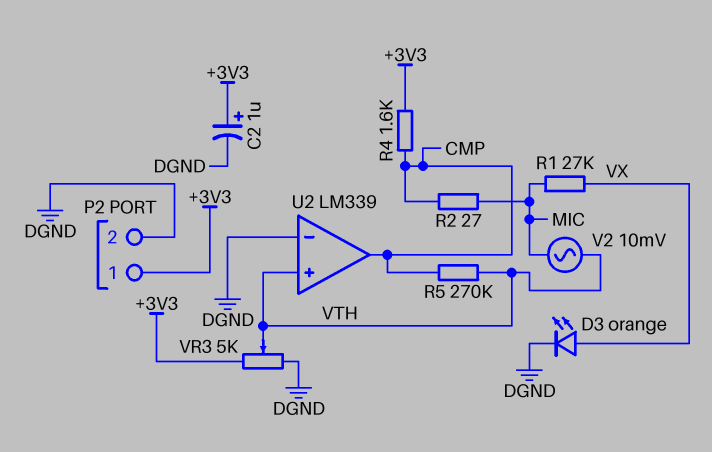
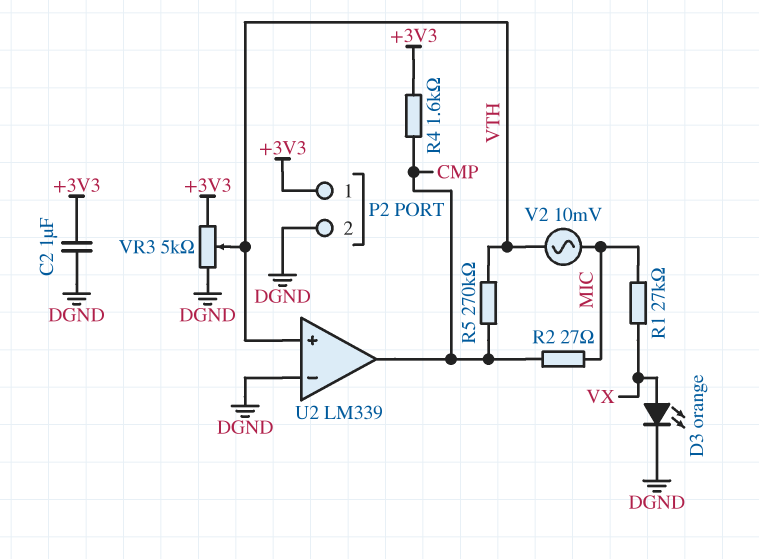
C2: 1uF (plus +3V3, minus DGND) -> 1uF (+3V3, DGND)

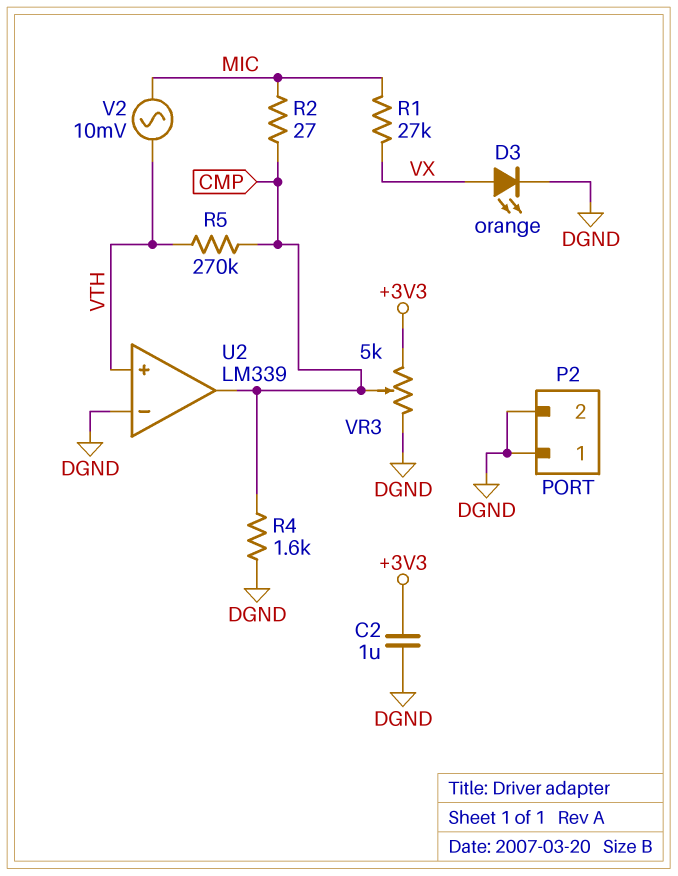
P2 pin 1: +3V3 -> DGND
R4: 1.6k (+3V3, CMP) -> 1.6k (CMP, DGND)
VR3: 5k (+3V3, DGND, wiper VTH) -> 5k (+3V3, DGND, wiper CMP)

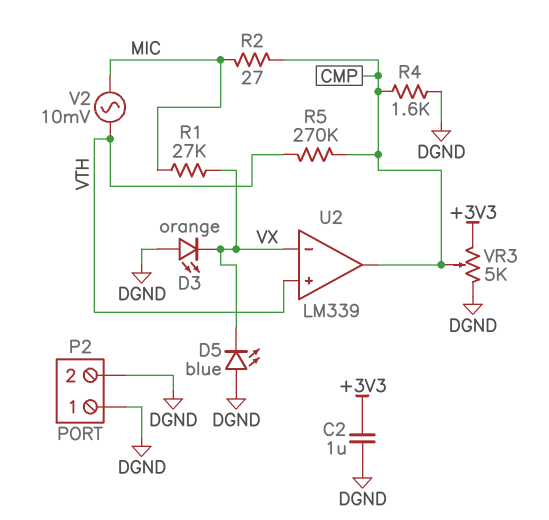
D3: LED orange (A VX, K DGND) -> LED orange (A DGND, K VX)
D5: none -> LED blue (A DGND, K VX)
U2 pin in-: DGND -> VX

